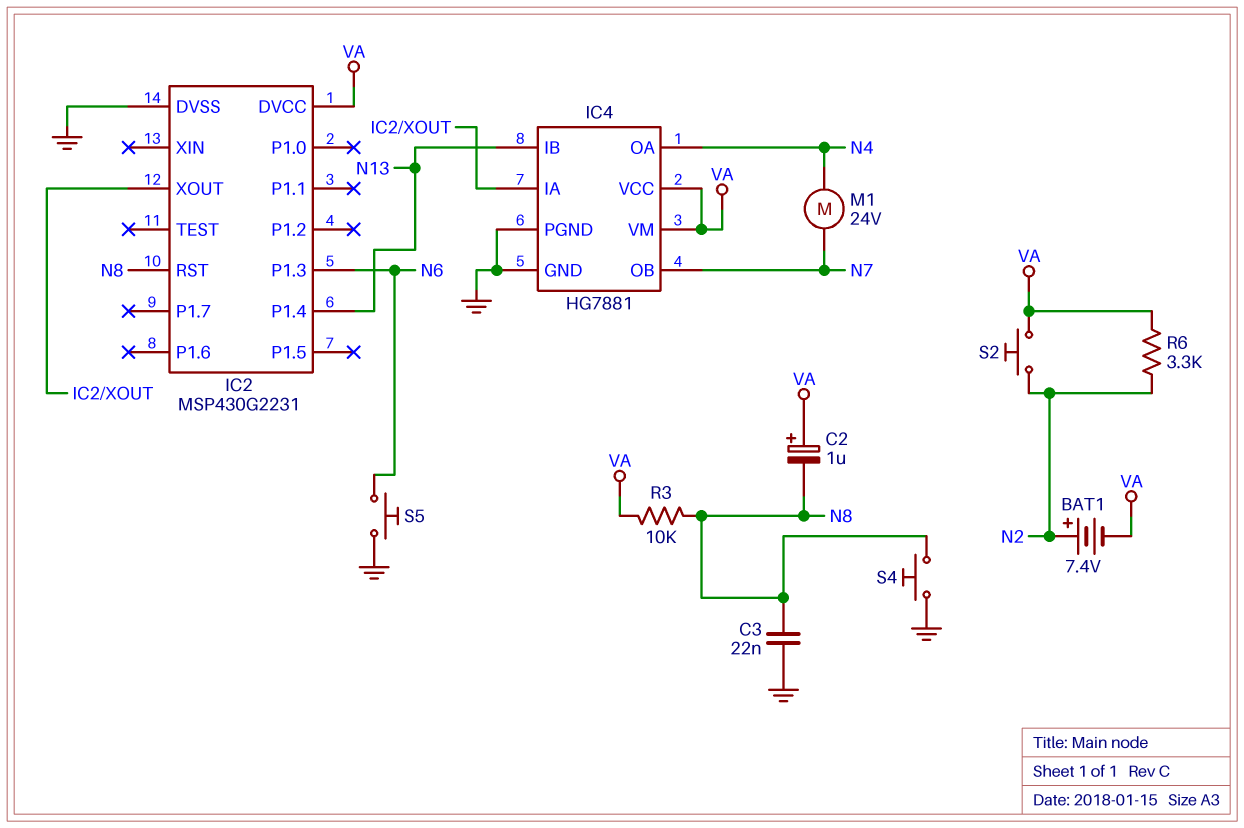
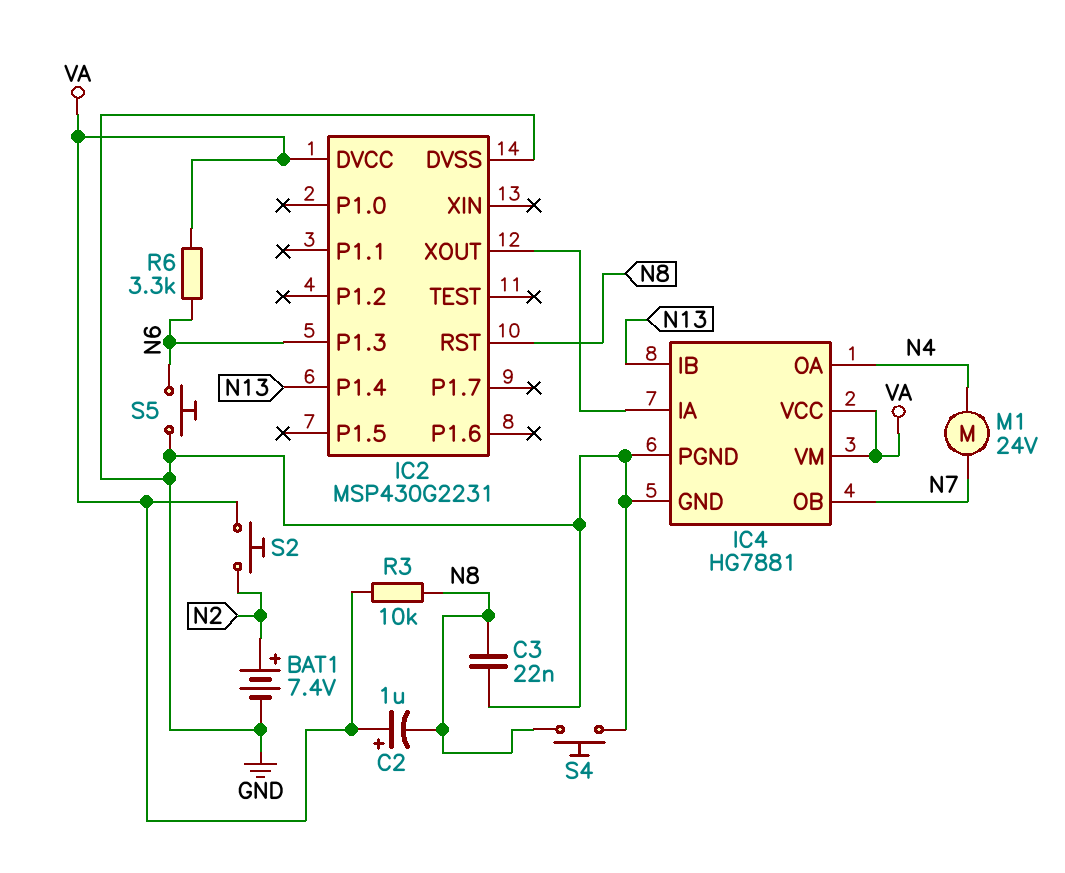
BAT1: 7.4V (plus N2, minus VA) -> 7.4V (plus N2, minus GND)
R6: 3.3k (N2, VA) -> 3.3k (N6, VA)

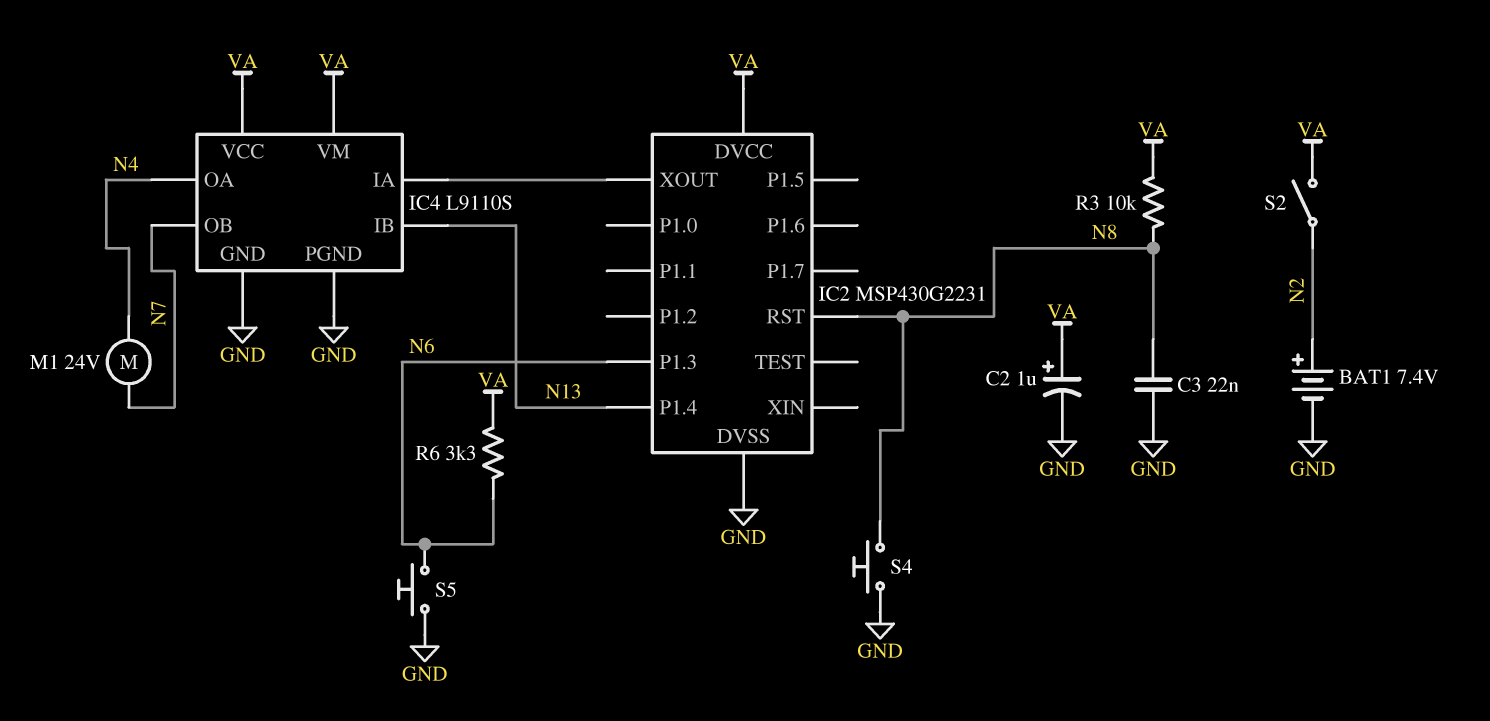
C2: 1uF (plus VA, minus N8) -> 1uF (plus VA, minus GND)
IC4: HG7881 -> L9110S
S2: button (N2, VA) -> switch (N2, VA)

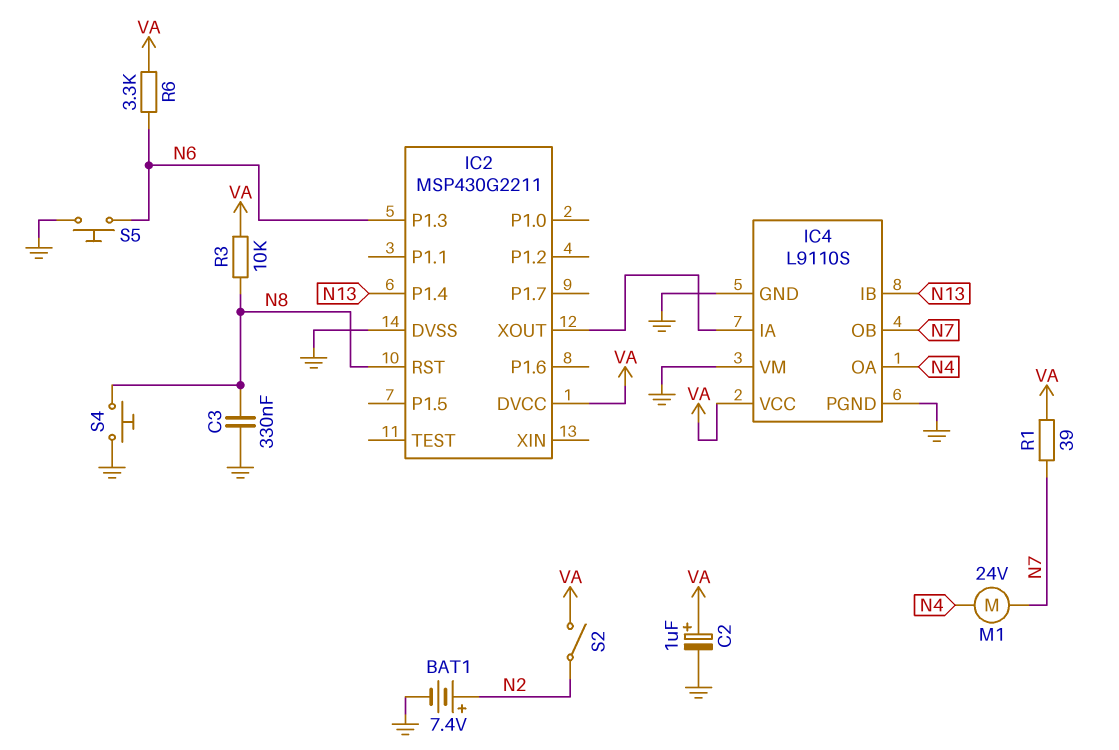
C3: 22nF (GND, N8) -> 330nF (GND, N8)
IC2: MSP430G2231 -> MSP430G2211
IC4 pin VM: VA -> GND
R1: none -> 39 (N7, VA)

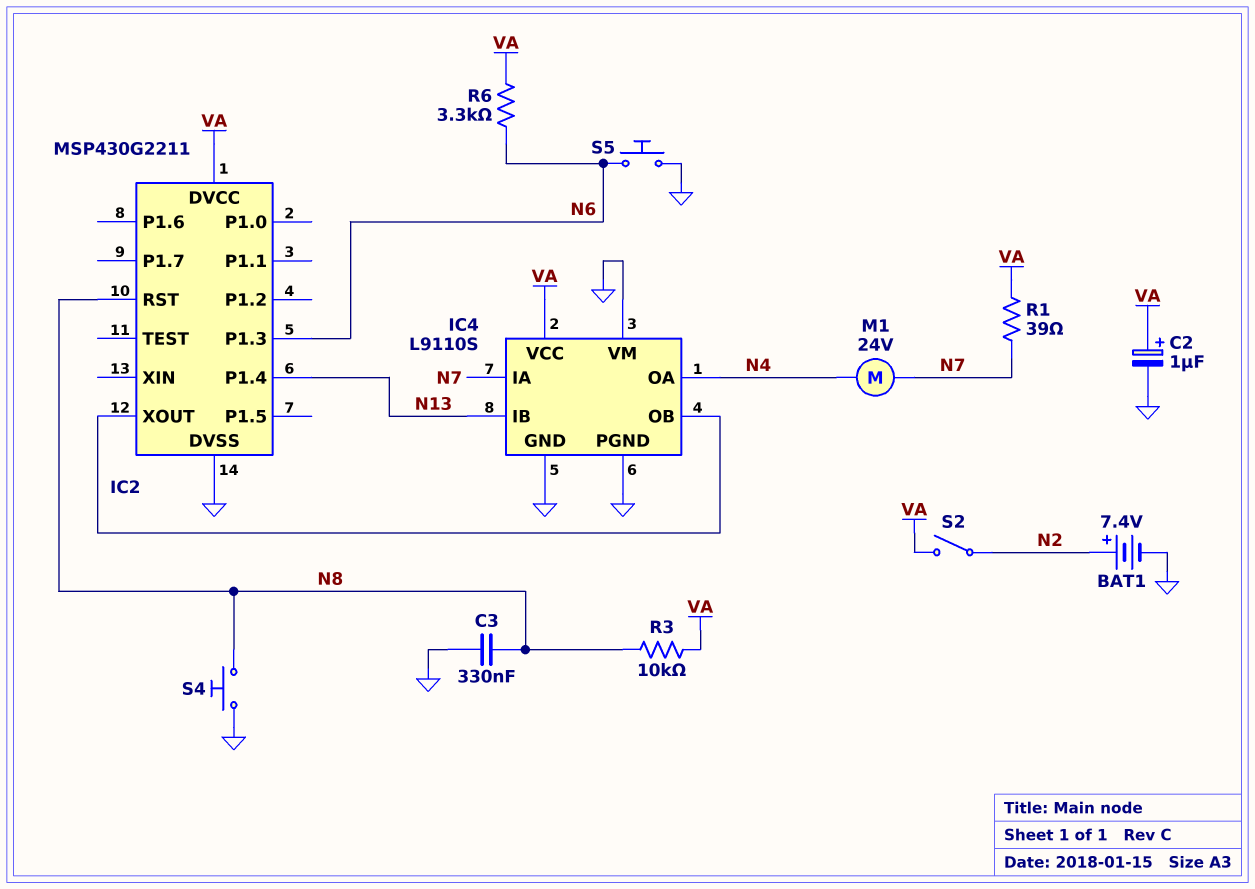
IC4 pin IA: IC2/XOUT -> N7
IC4 pin OB: N7 -> IC2/XOUT

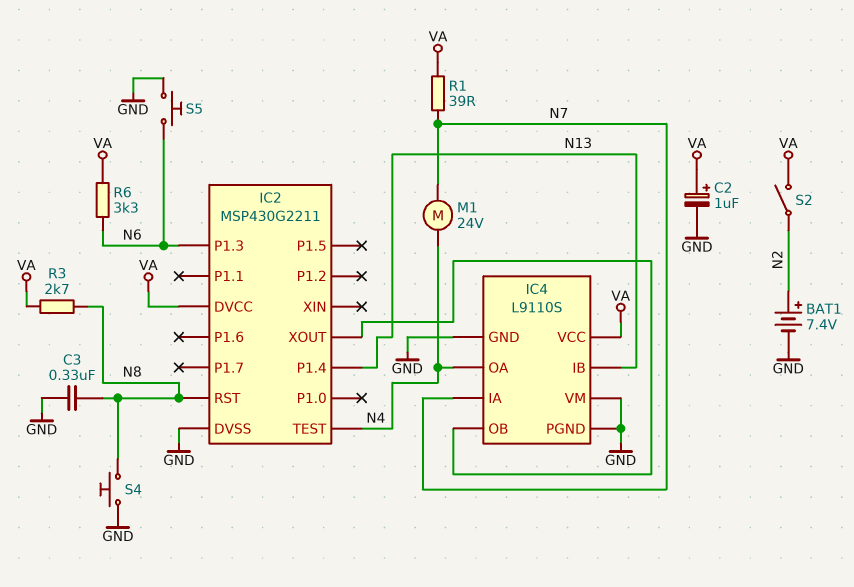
IC2 pin TEST: none -> N4
R3: 10k (N8, VA) -> 2.7k (N8, VA)

